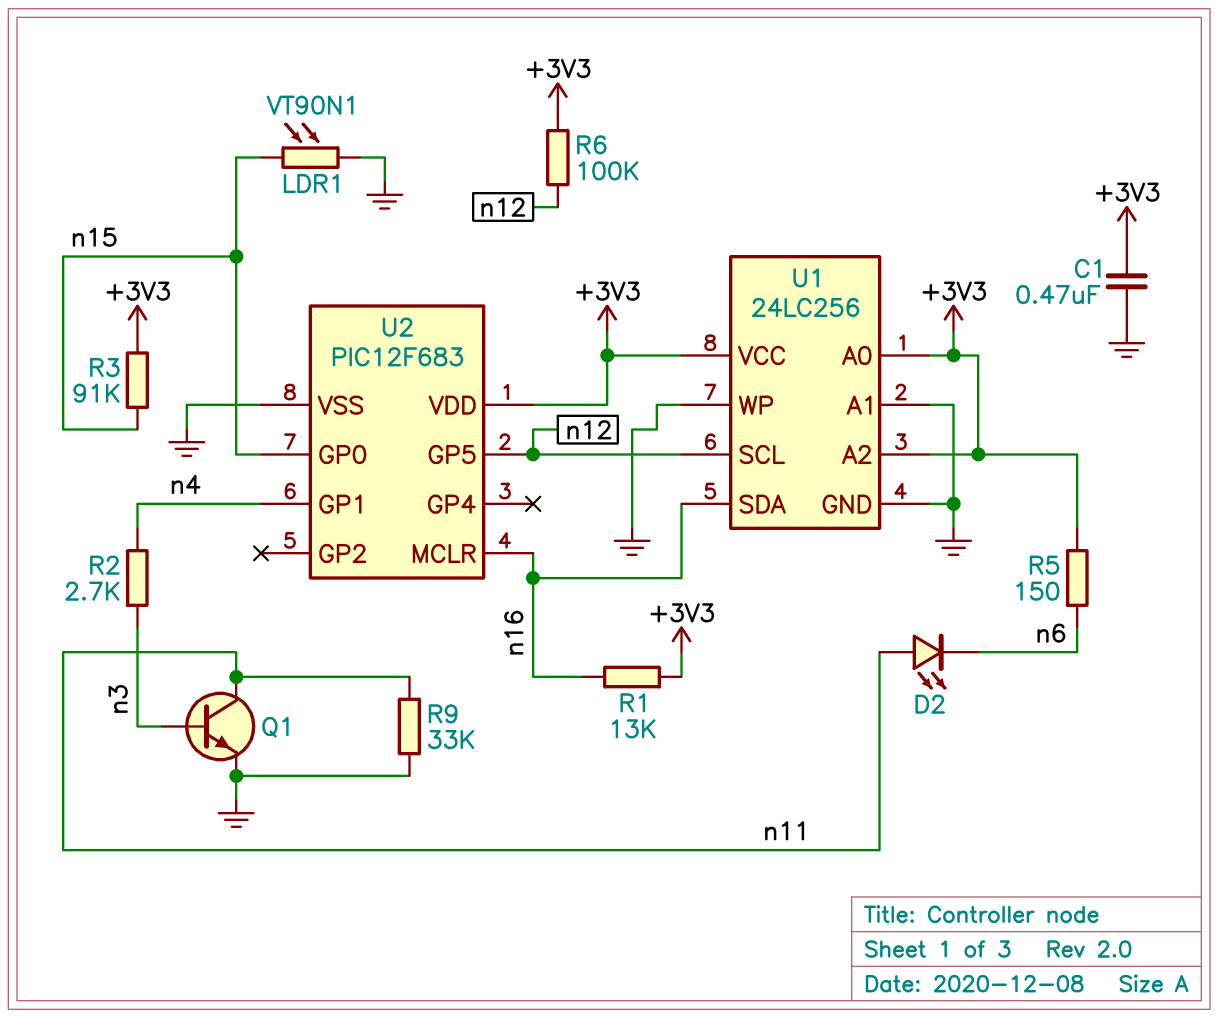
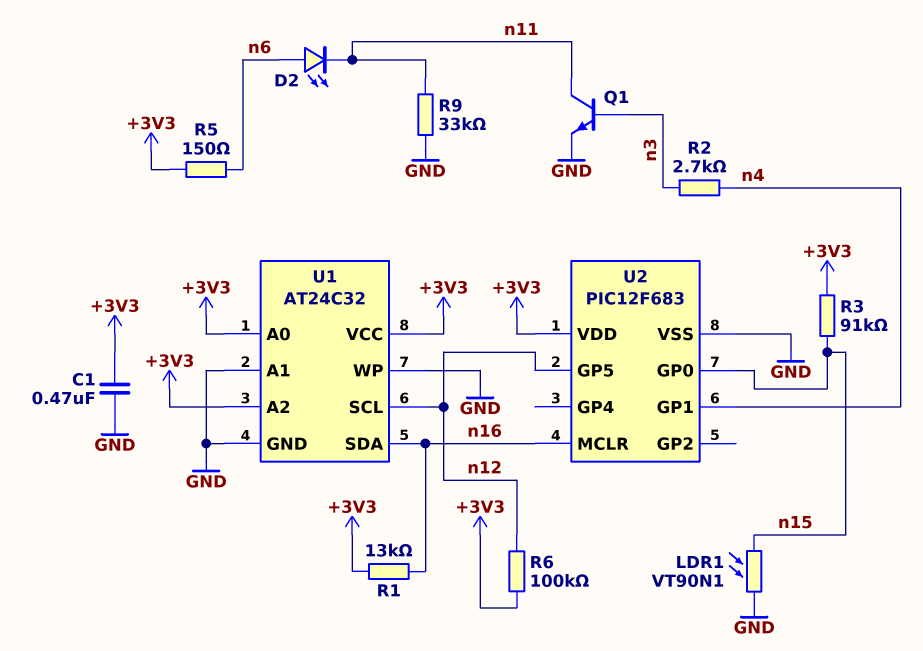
D2: LED (A n11, K n6) -> LED (A n6, K n11)
U1: 24LC256 -> AT24C32

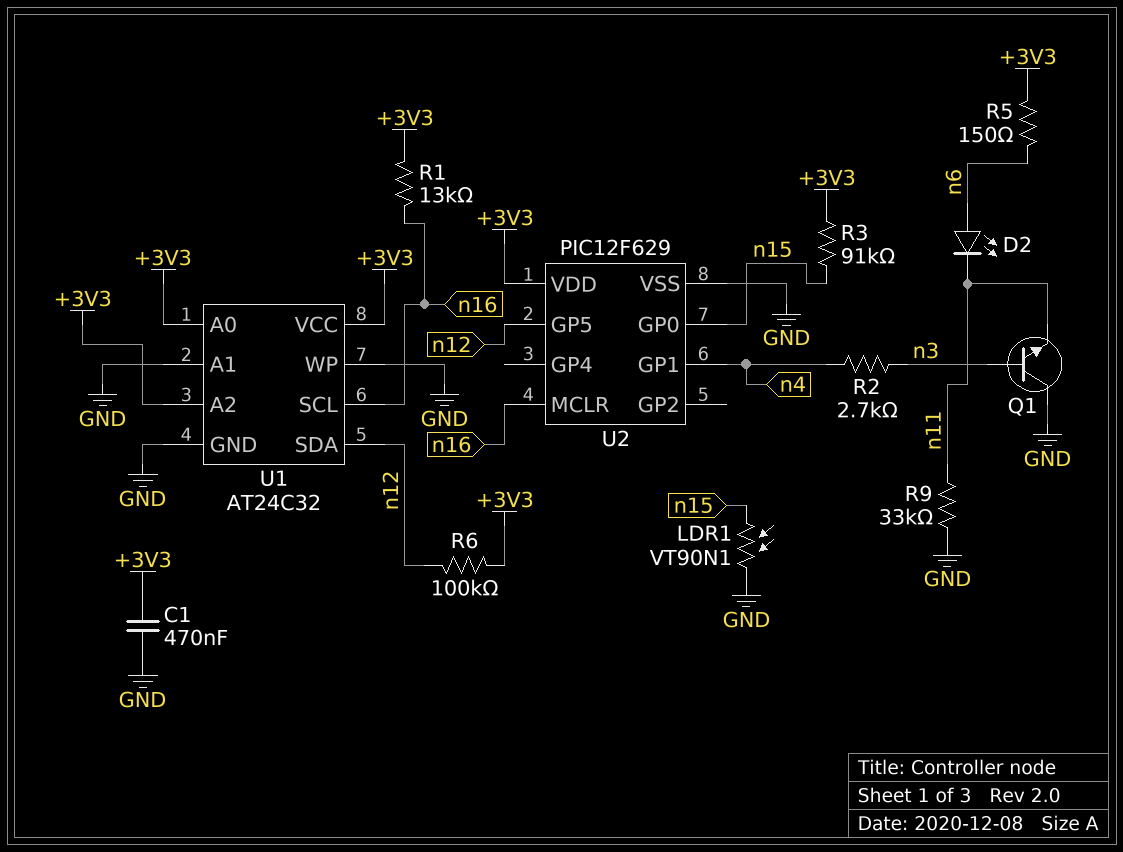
Q1: NPN (B n3, C n11, E GND) -> NPN (B n3, C GND, E n11)
U1 pin SCL: n12 -> n16
U1 pin SDA: n16 -> n12
U2: PIC12F683 -> PIC12F629

